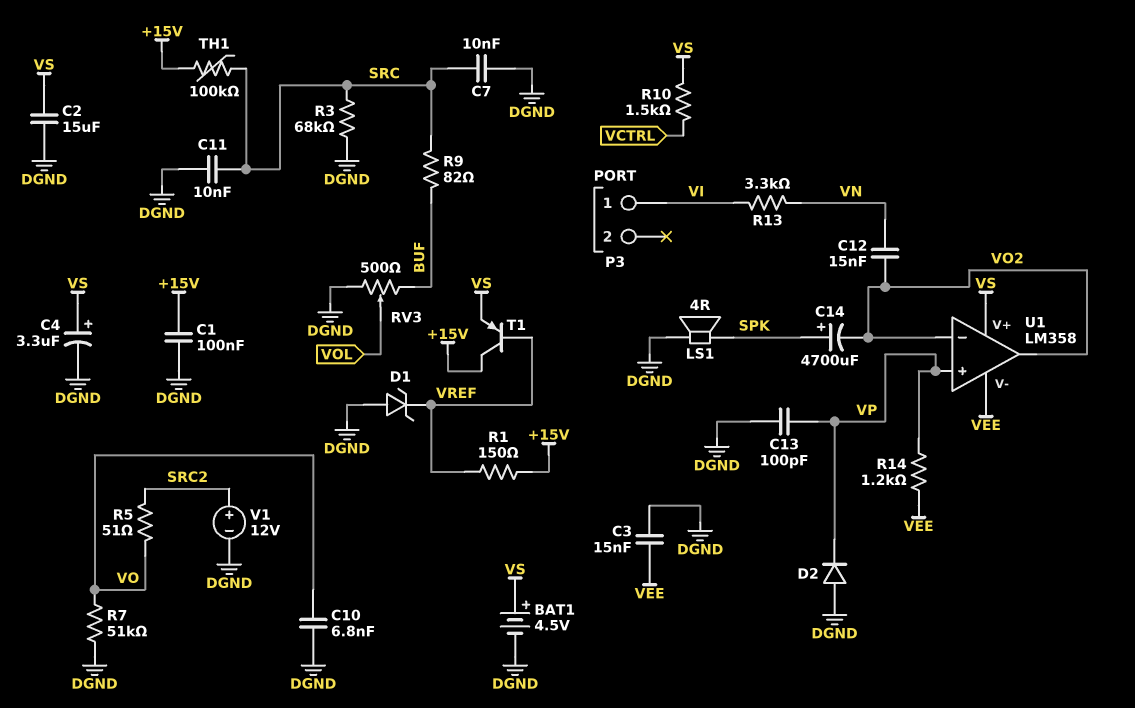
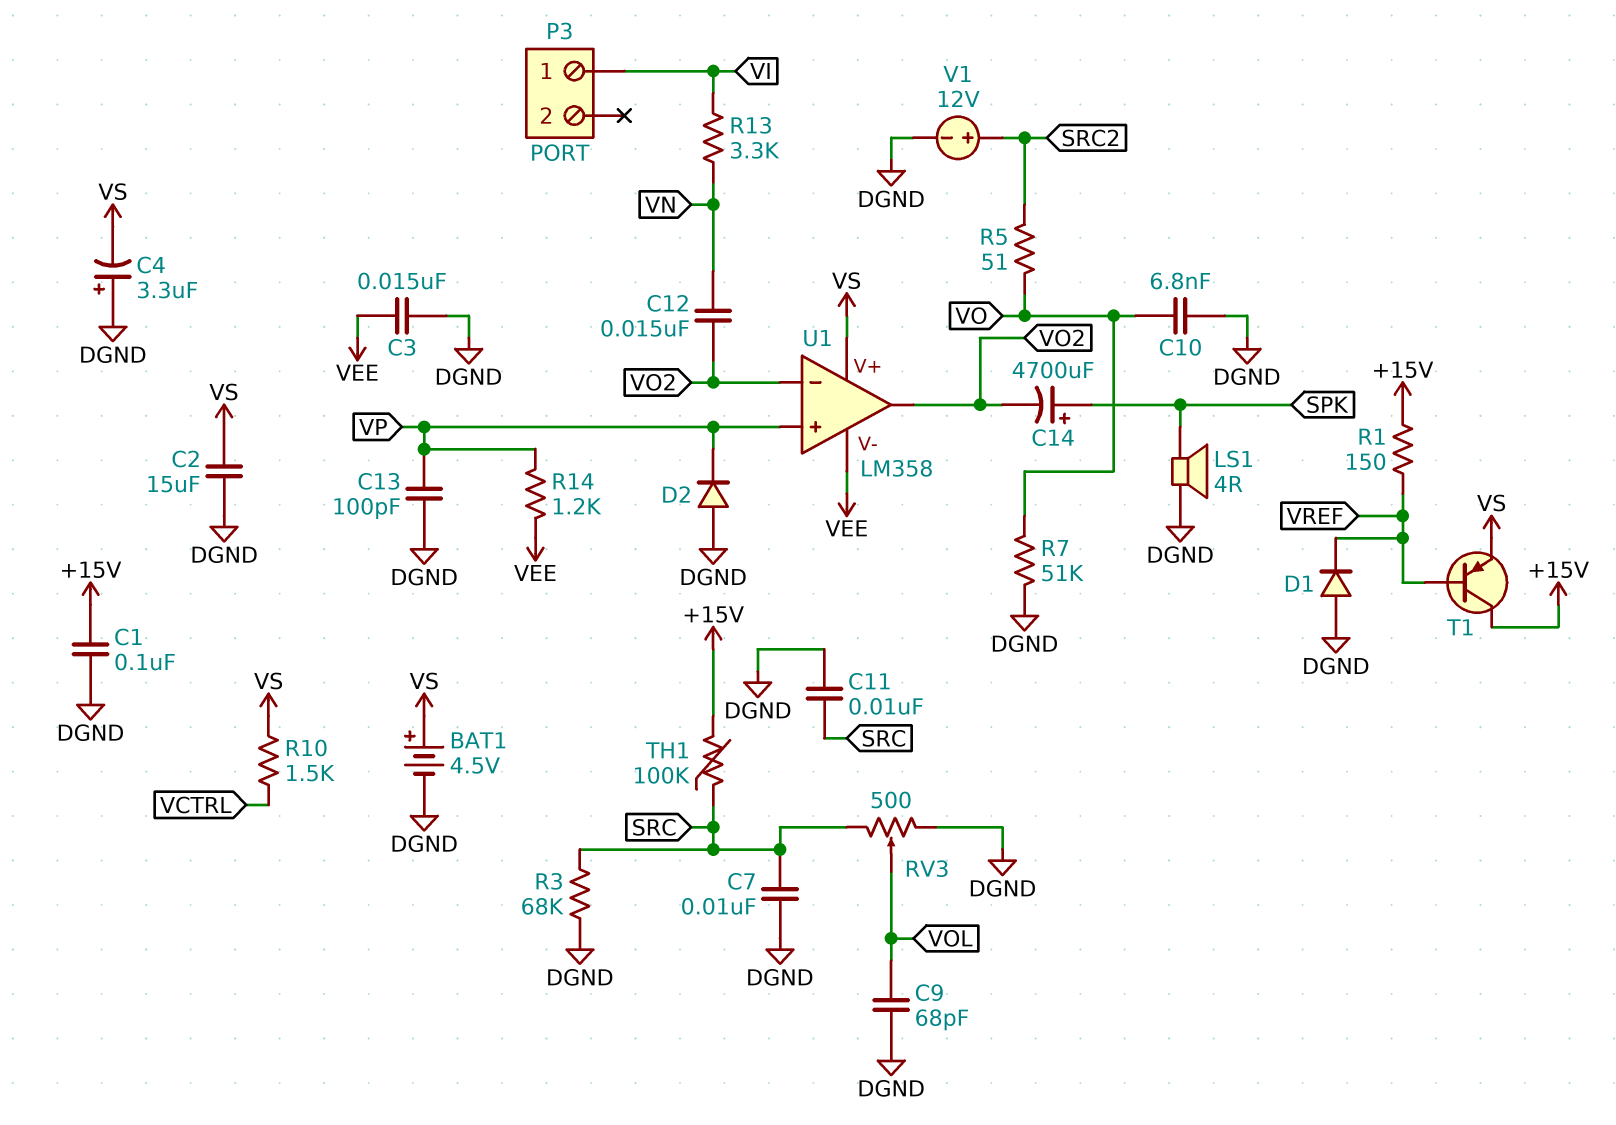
C4: 3.3uF (plus VS, minus DGND) -> 3.3uF (plus DGND, minus VS)
C9: none -> 68pF (DGND, VOL)
D1: zener (A DGND, K VREF) -> diode (A DGND, K VREF)
R9: 82 (BUF, SRC) -> none
RV3: 500 (BUF, DGND, wiper VOL) -> 500 (DGND, SRC, wiper VOL)

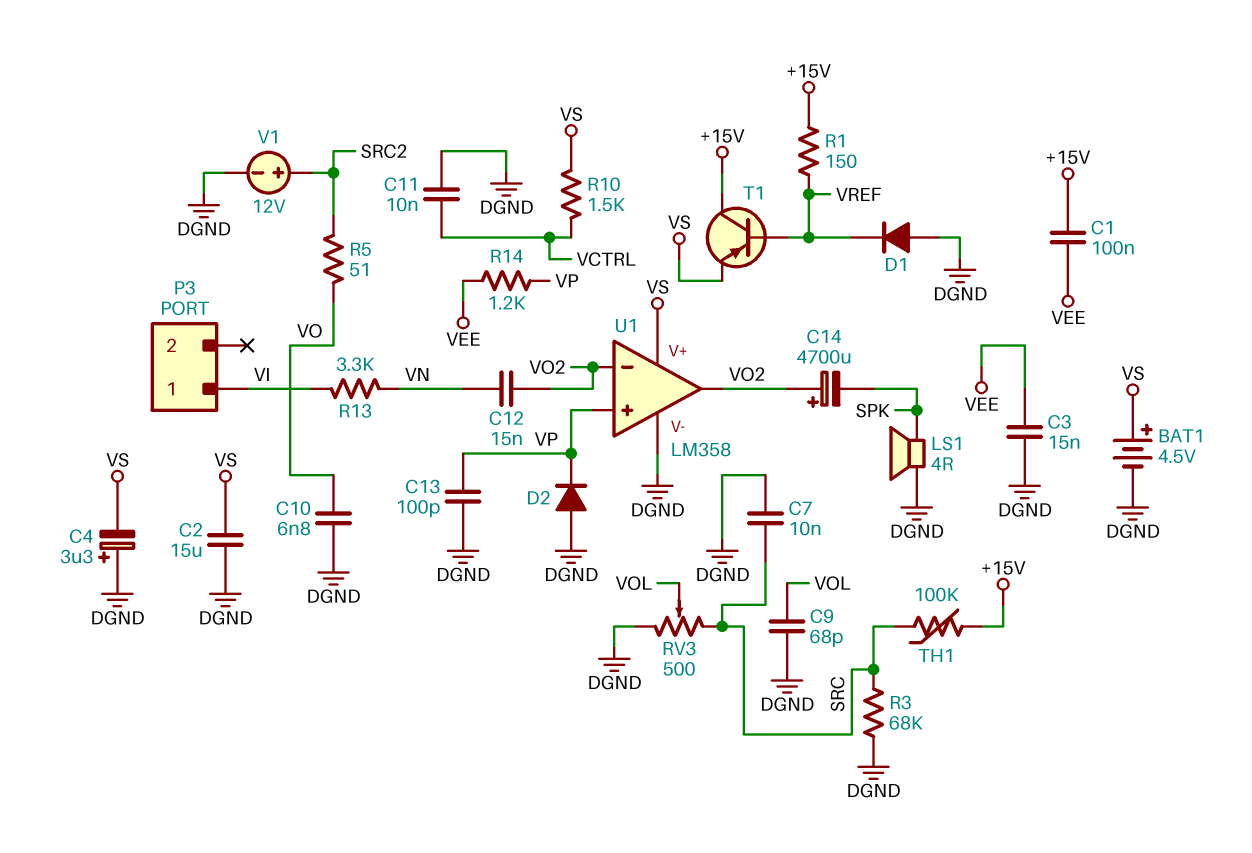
C1: 100nF (+15V, DGND) -> 100nF (+15V, VEE)
C11: 10nF (DGND, SRC) -> 10nF (DGND, VCTRL)
C14: 4700uF (plus SPK, minus VO2) -> 4700uF (plus VO2, minus SPK)
R7: 51k (DGND, VO) -> none
U1 pin V-: VEE -> DGND

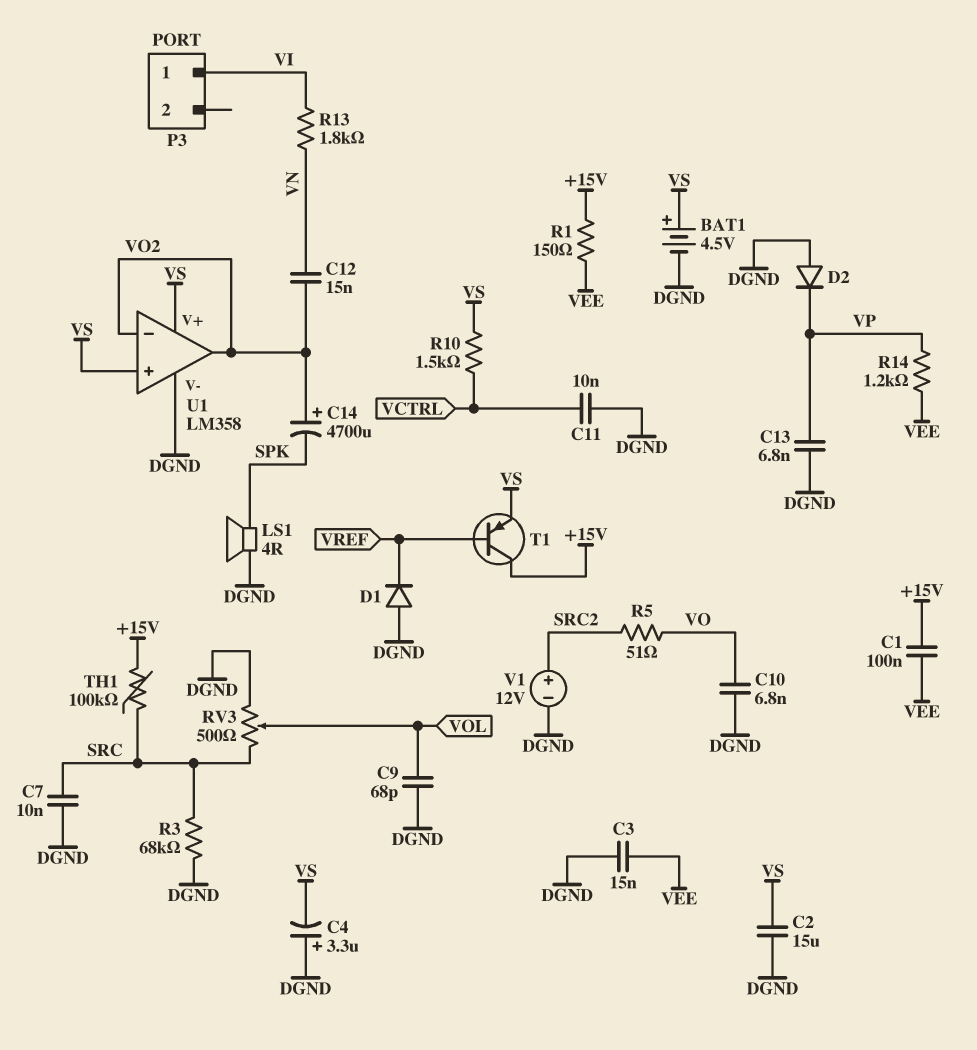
C13: 100pF (DGND, VP) -> 6.8nF (DGND, VP)
R1: 150 (+15V, VREF) -> 150 (+15V, VEE)
R13: 3.3k (VI, VN) -> 1.8k (VI, VN)
U1 pin in+: VP -> VS

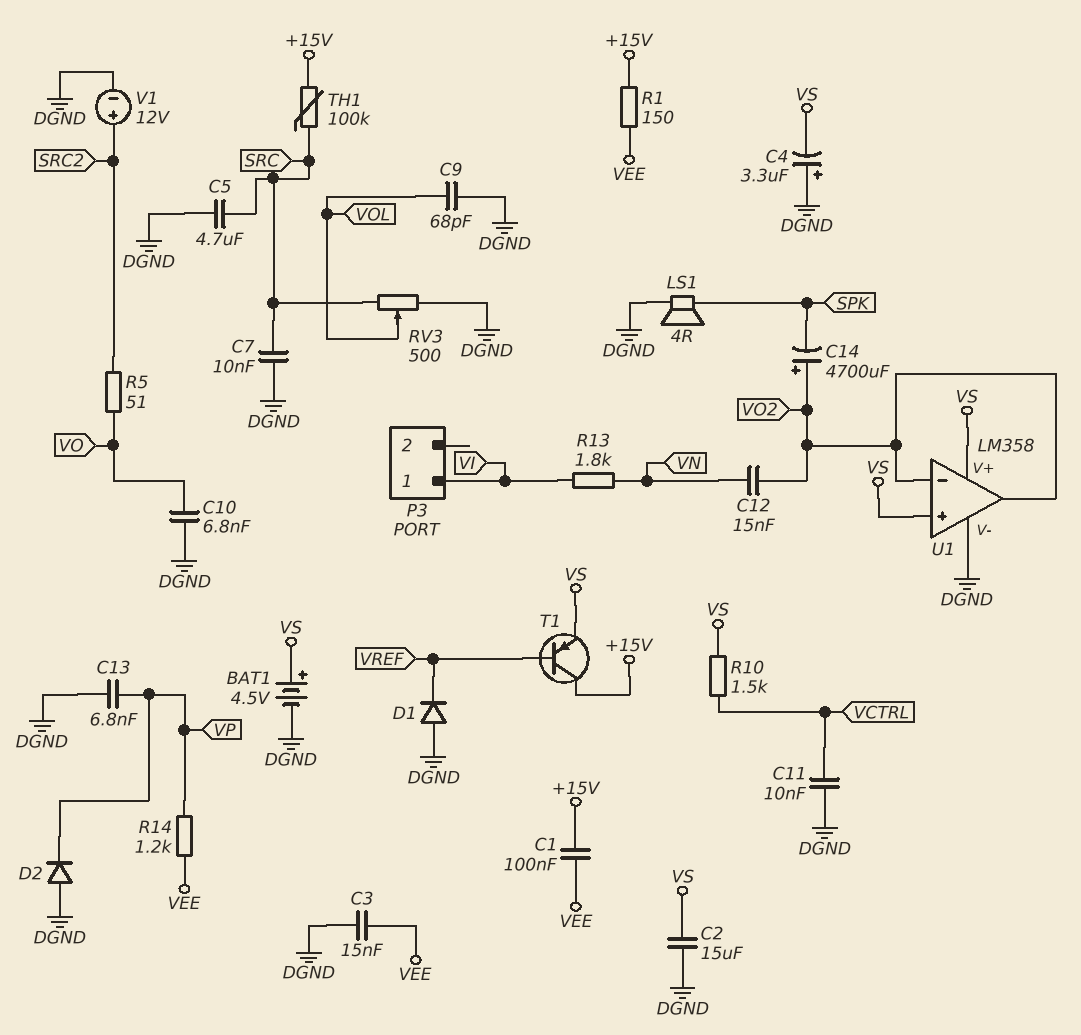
C5: none -> 4.7uF (DGND, SRC)
R3: 68k (DGND, SRC) -> none

